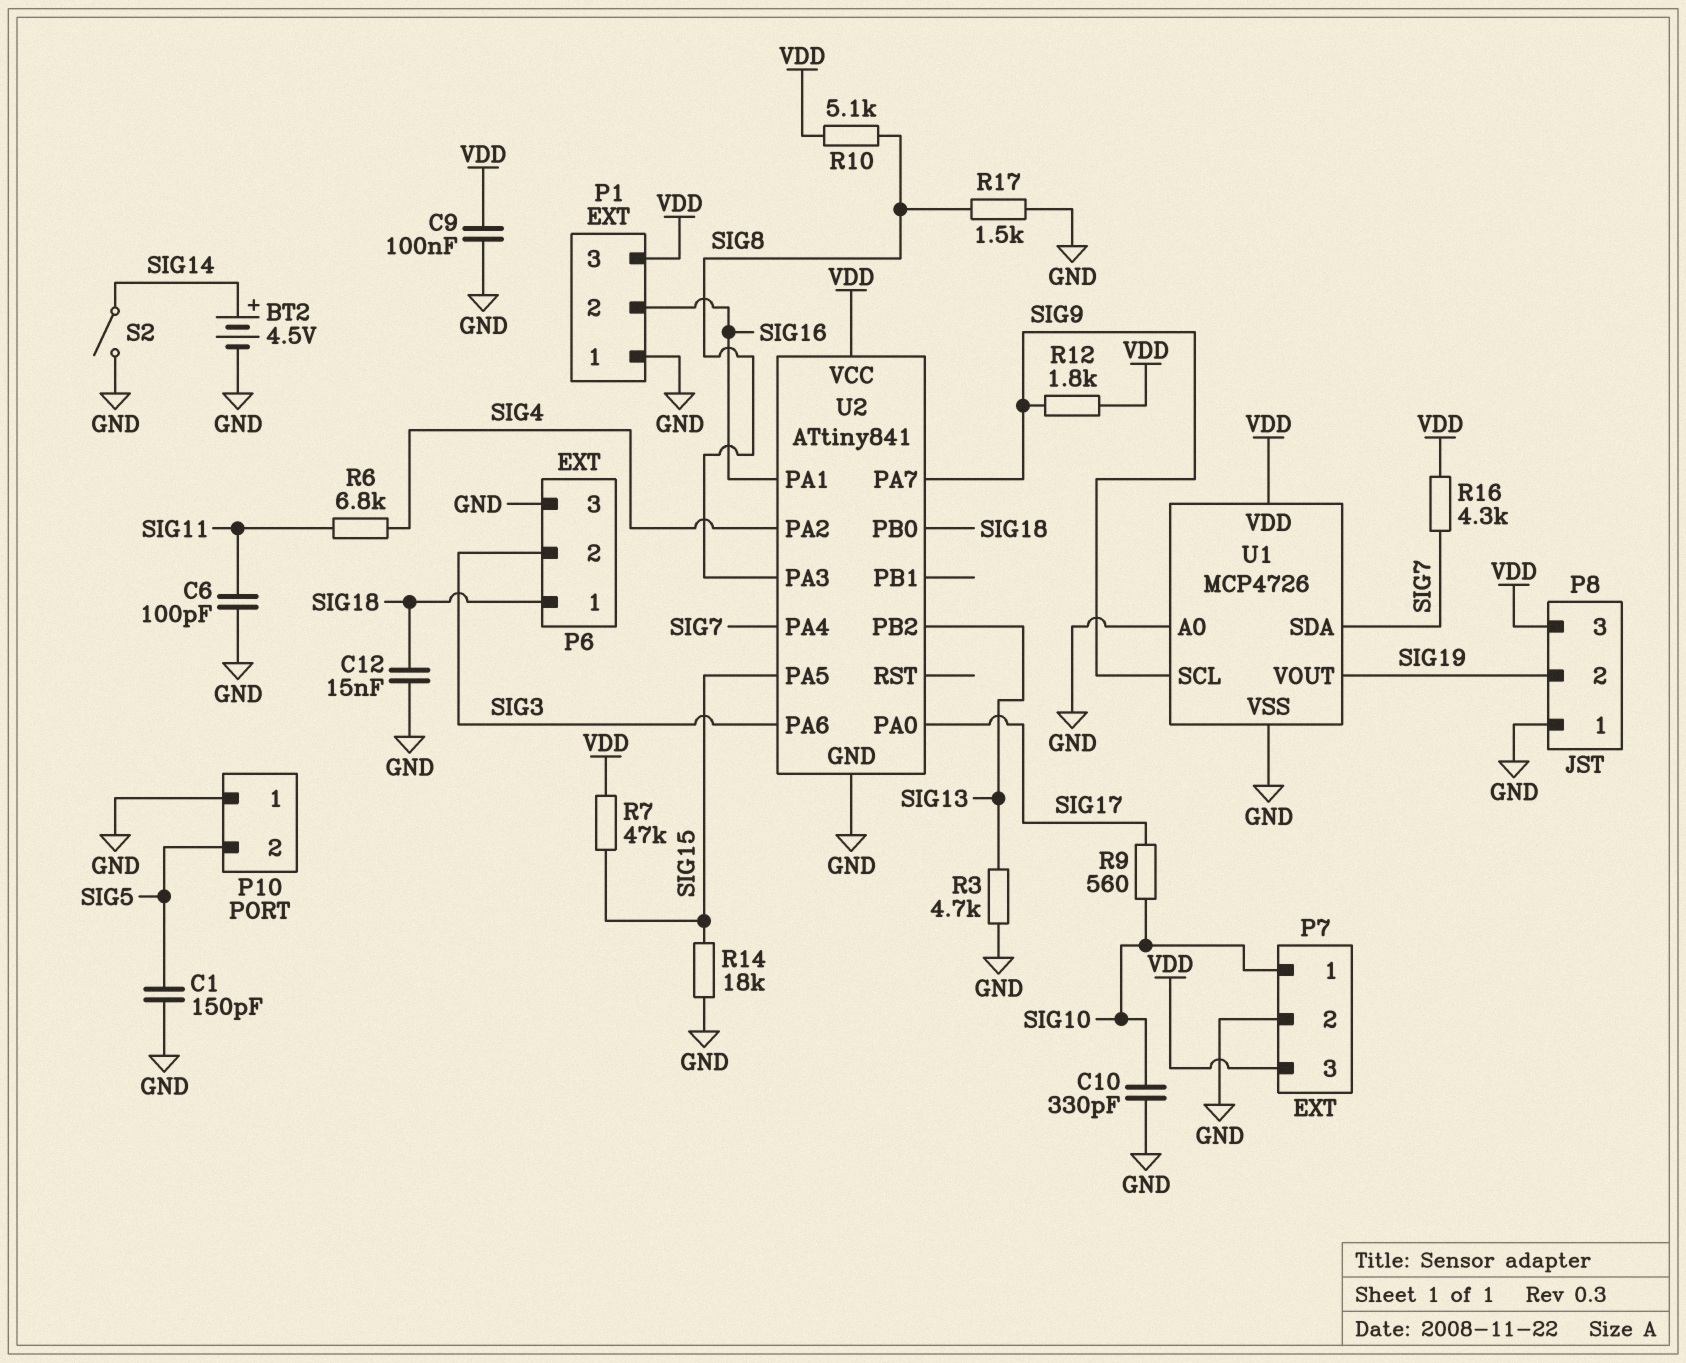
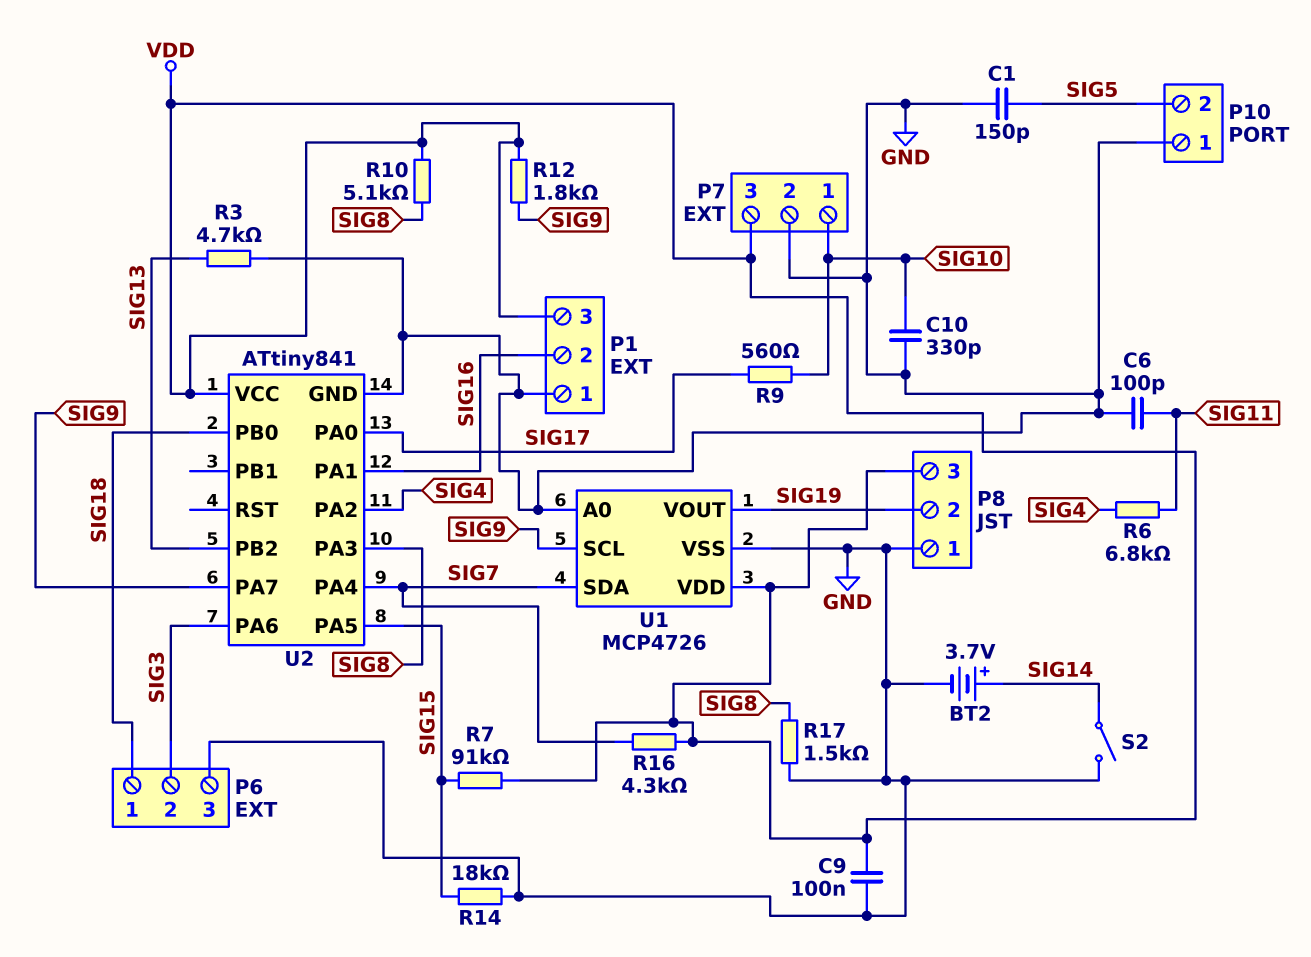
BT2: 4.5V (plus SIG14, minus GND) -> 3.7V (plus SIG14, minus GND)
C12: 15nF (GND, SIG18) -> none
R7: 47k (SIG15, VDD) -> 91k (SIG15, VDD)

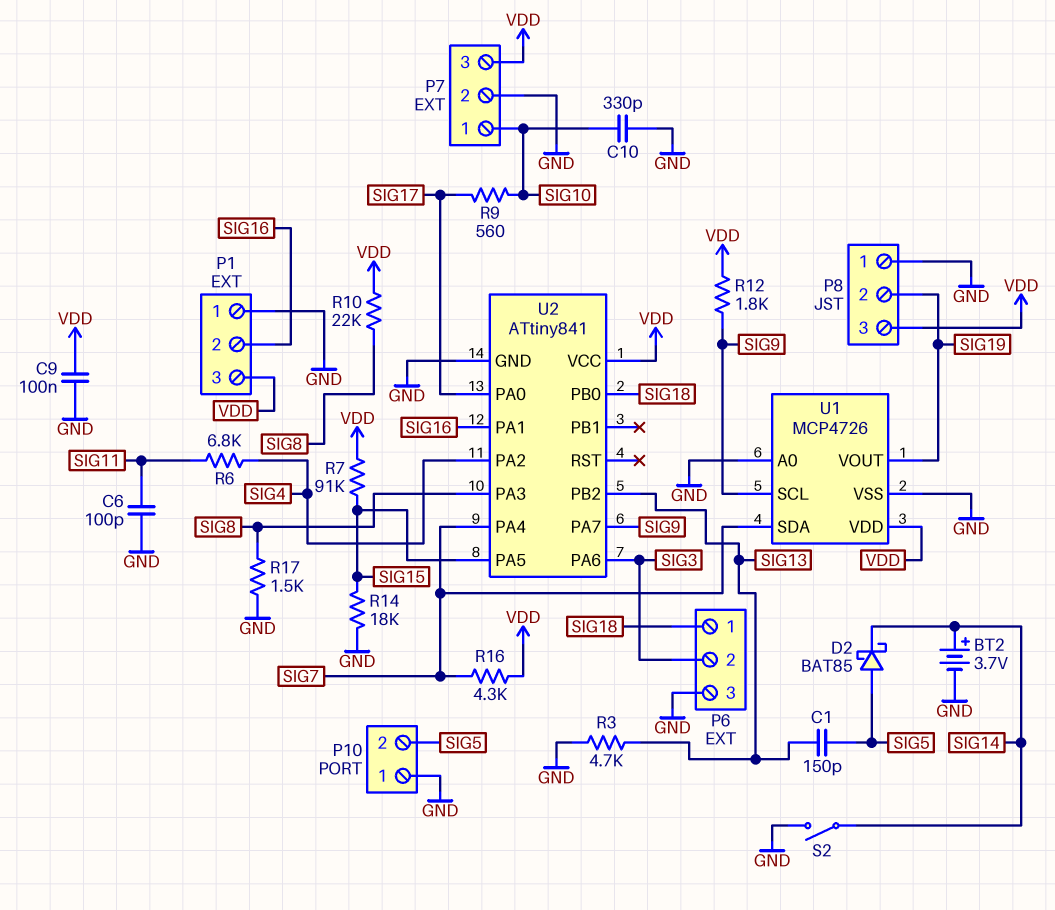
C1: 150pF (GND, SIG5) -> 150pF (SIG5, SIG13)
D2: none -> schottky BAT85 (A SIG5, K SIG14)
R10: 5.1k (SIG8, VDD) -> 22k (SIG8, VDD)

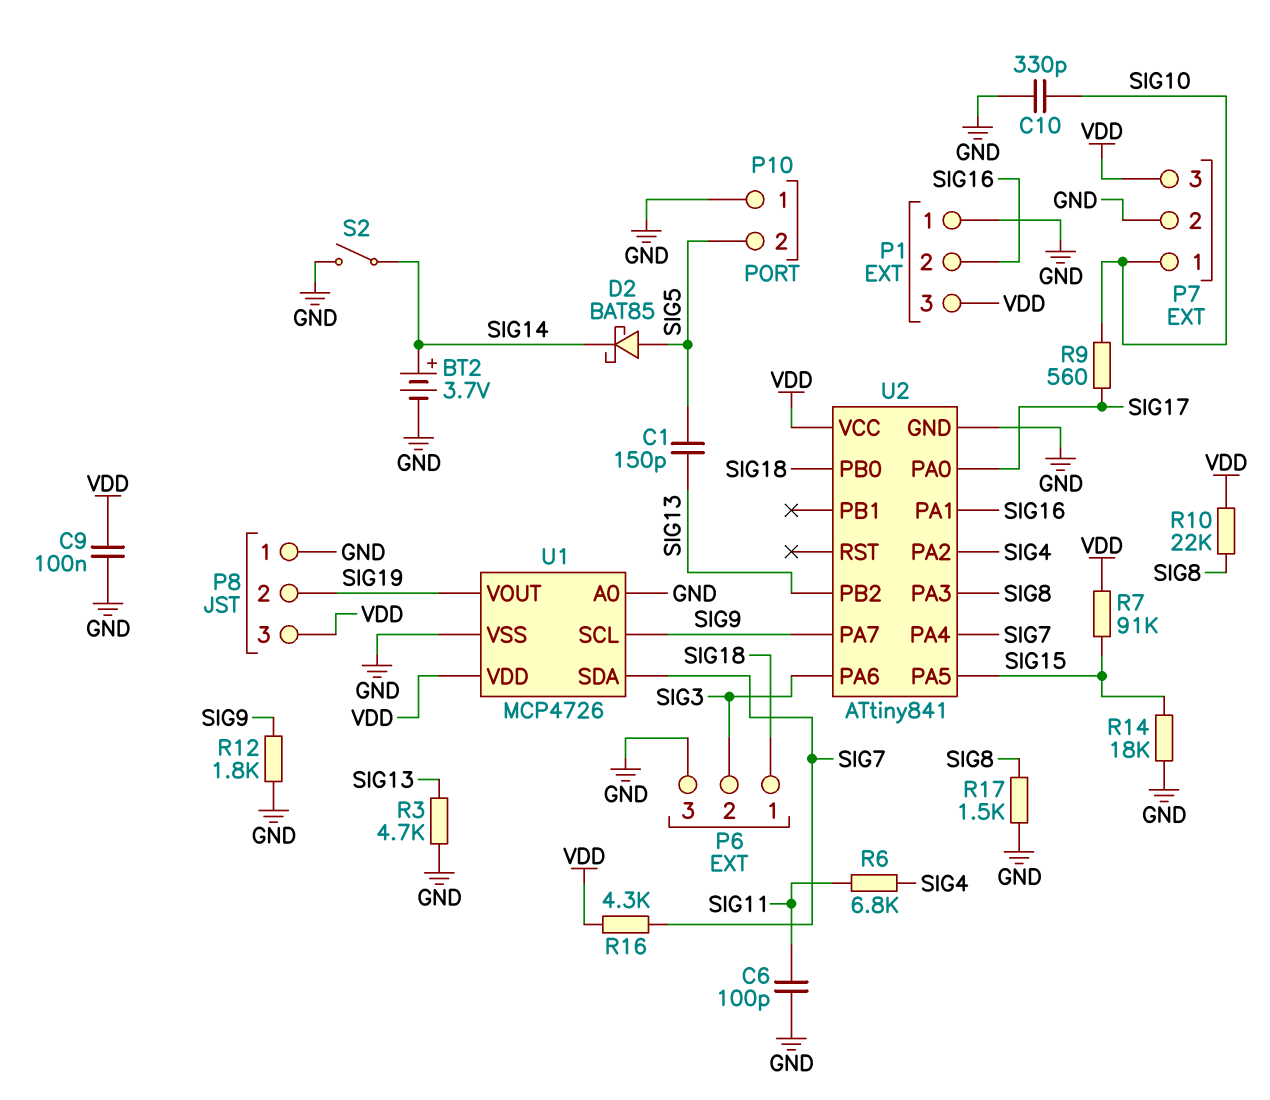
R12: 1.8k (SIG9, VDD) -> 1.8k (GND, SIG9)

